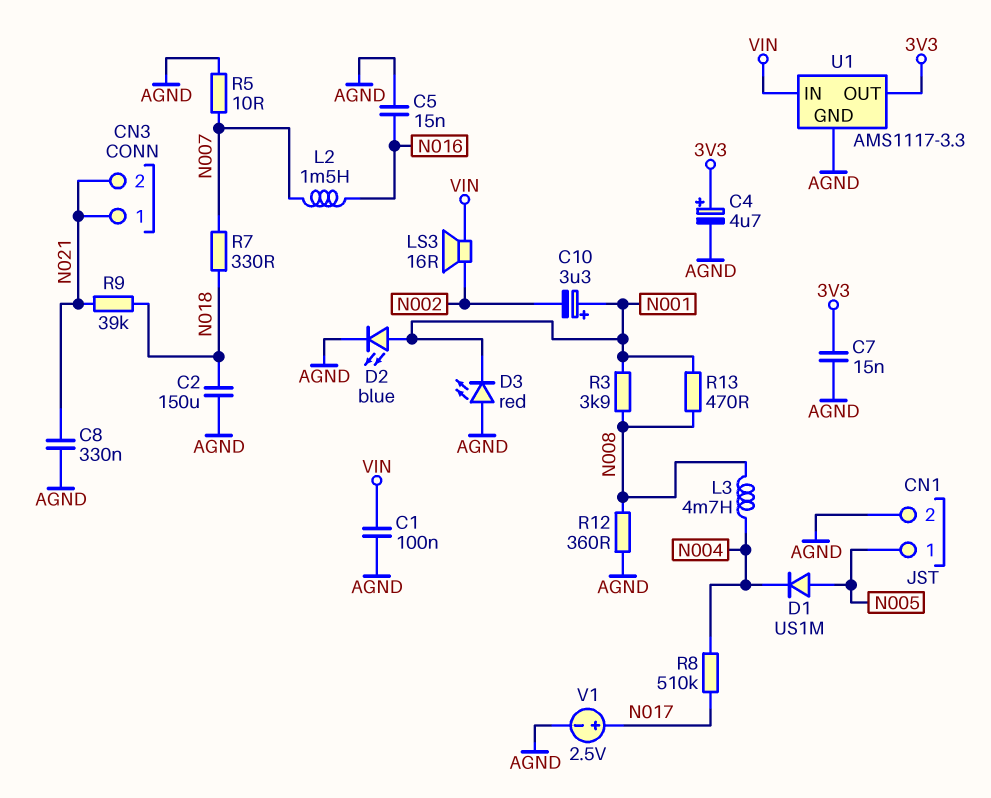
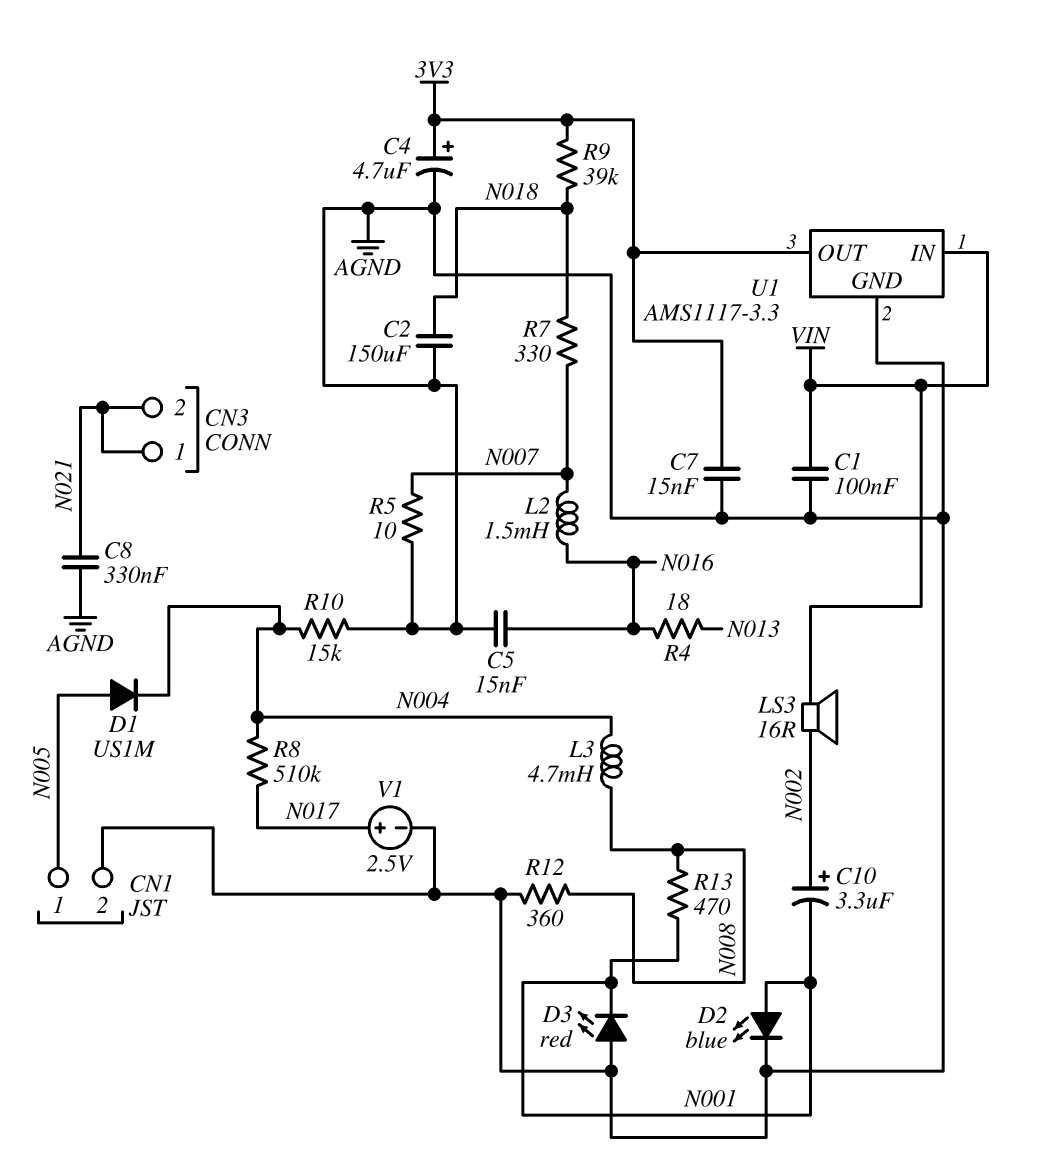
C10: 3.3uF (plus N001, minus N002) -> 3.3uF (plus N002, minus N001)
R3: 3.9k (N001, N008) -> none
R4: none -> 18 (N013, N016)
R9: 39k (N018, N021) -> 39k (3V3, N018)
R10: none -> 15k (AGND, N004)

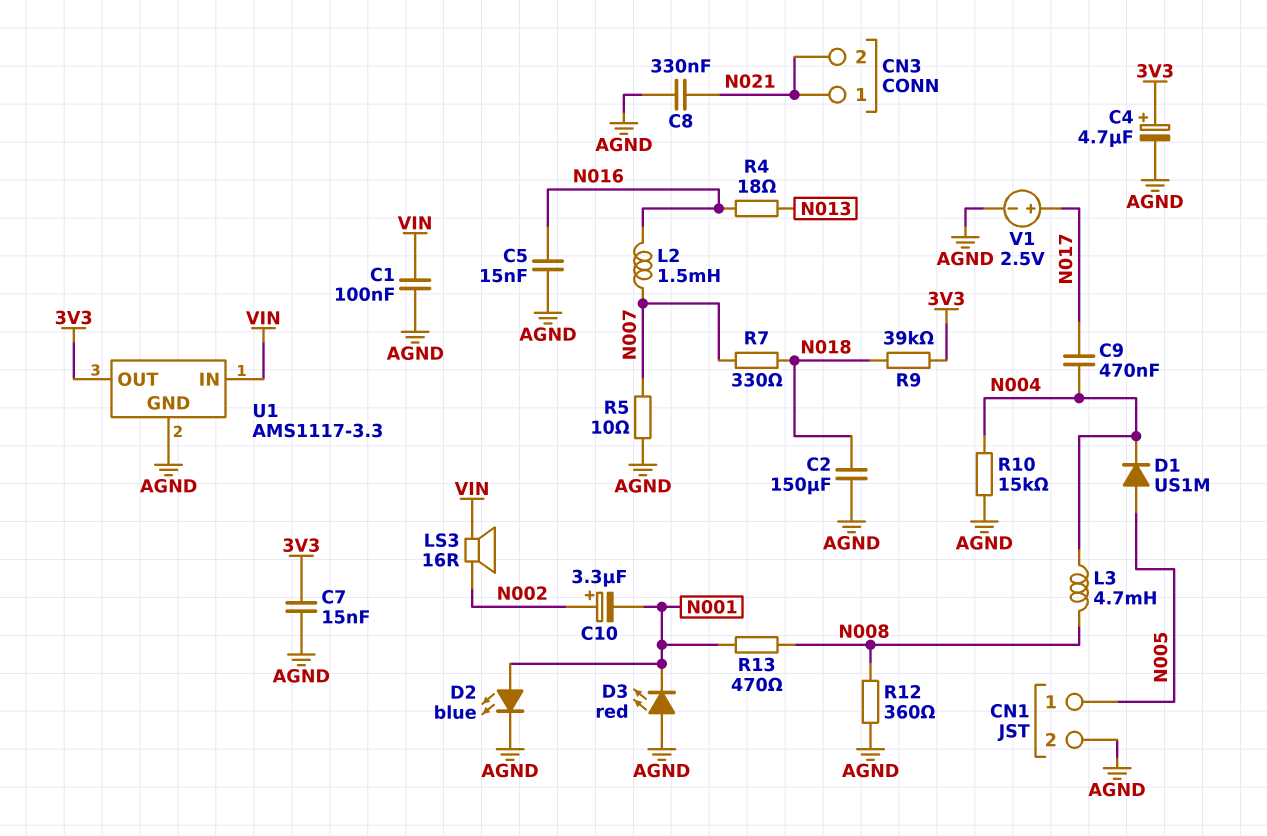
C9: none -> 470nF (N004, N017)
R8: 510k (N004, N017) -> none

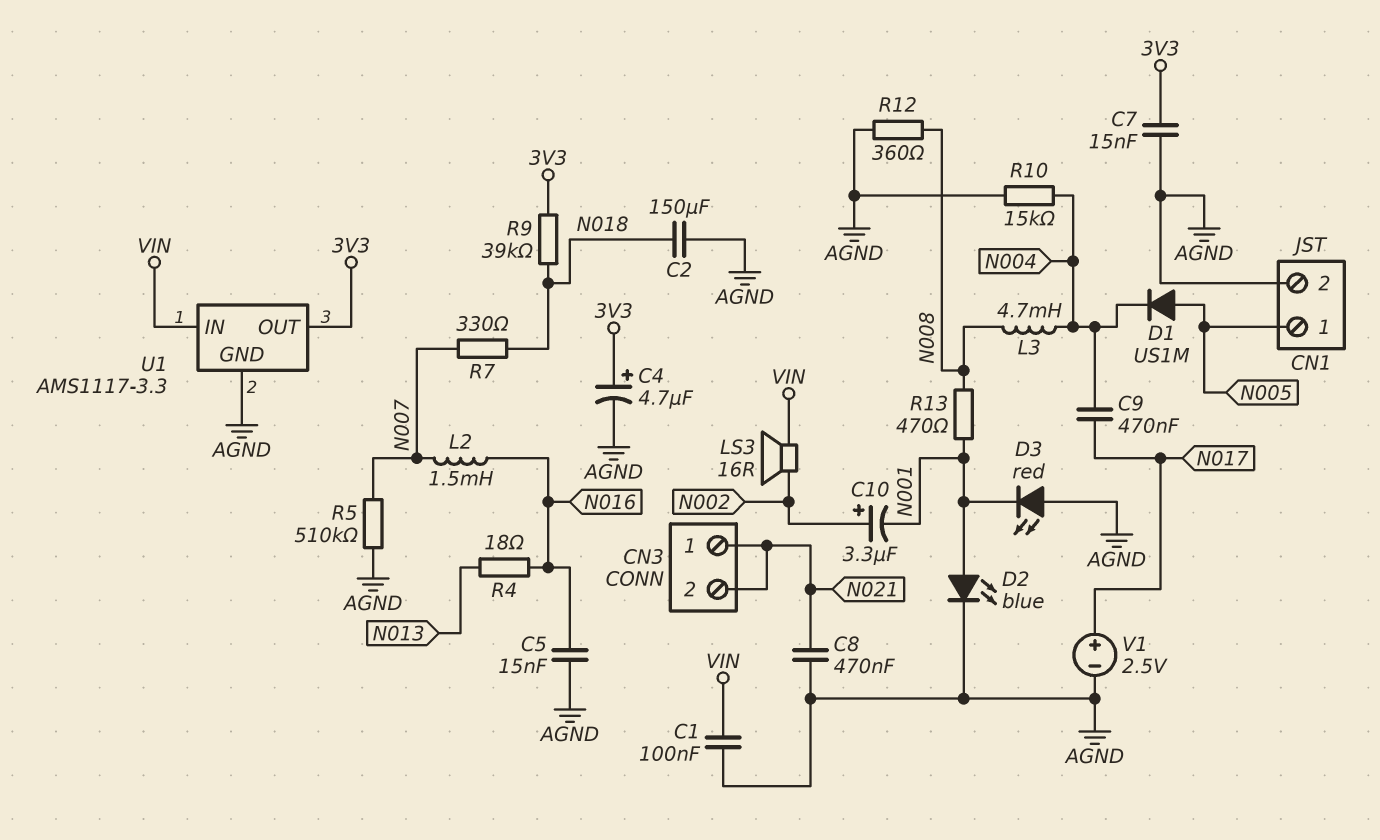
C8: 330nF (AGND, N021) -> 470nF (AGND, N021)
R5: 10 (AGND, N007) -> 510k (AGND, N007)

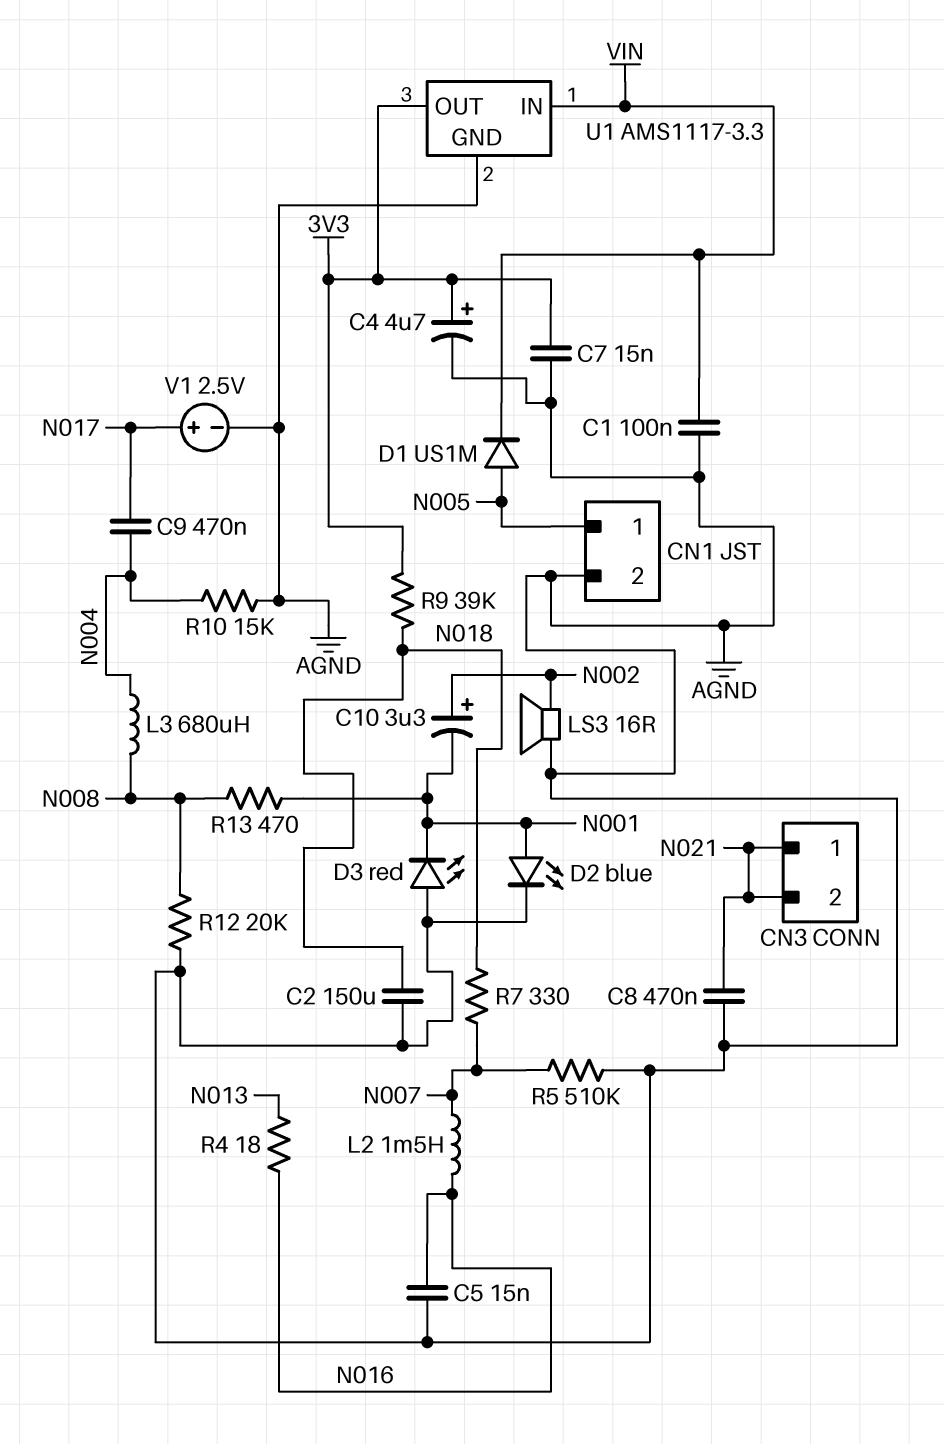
D1: diode US1M (A N005, K N004) -> diode US1M (A N005, K VIN)
L3: 4.7mH (N004, N008) -> 680uH (N004, N008)
LS3: speaker 16R (N002, VIN) -> speaker 16R (AGND, N002)
R12: 360 (AGND, N008) -> 20k (AGND, N008)

